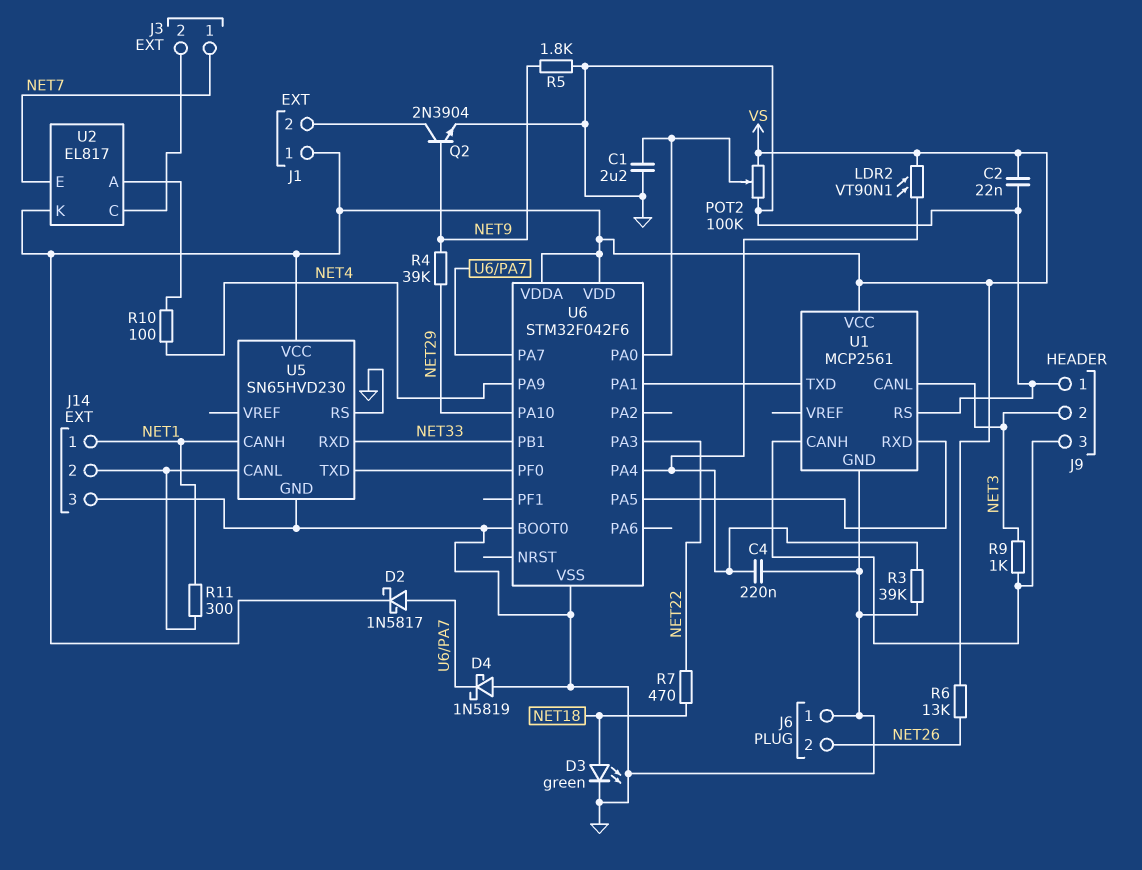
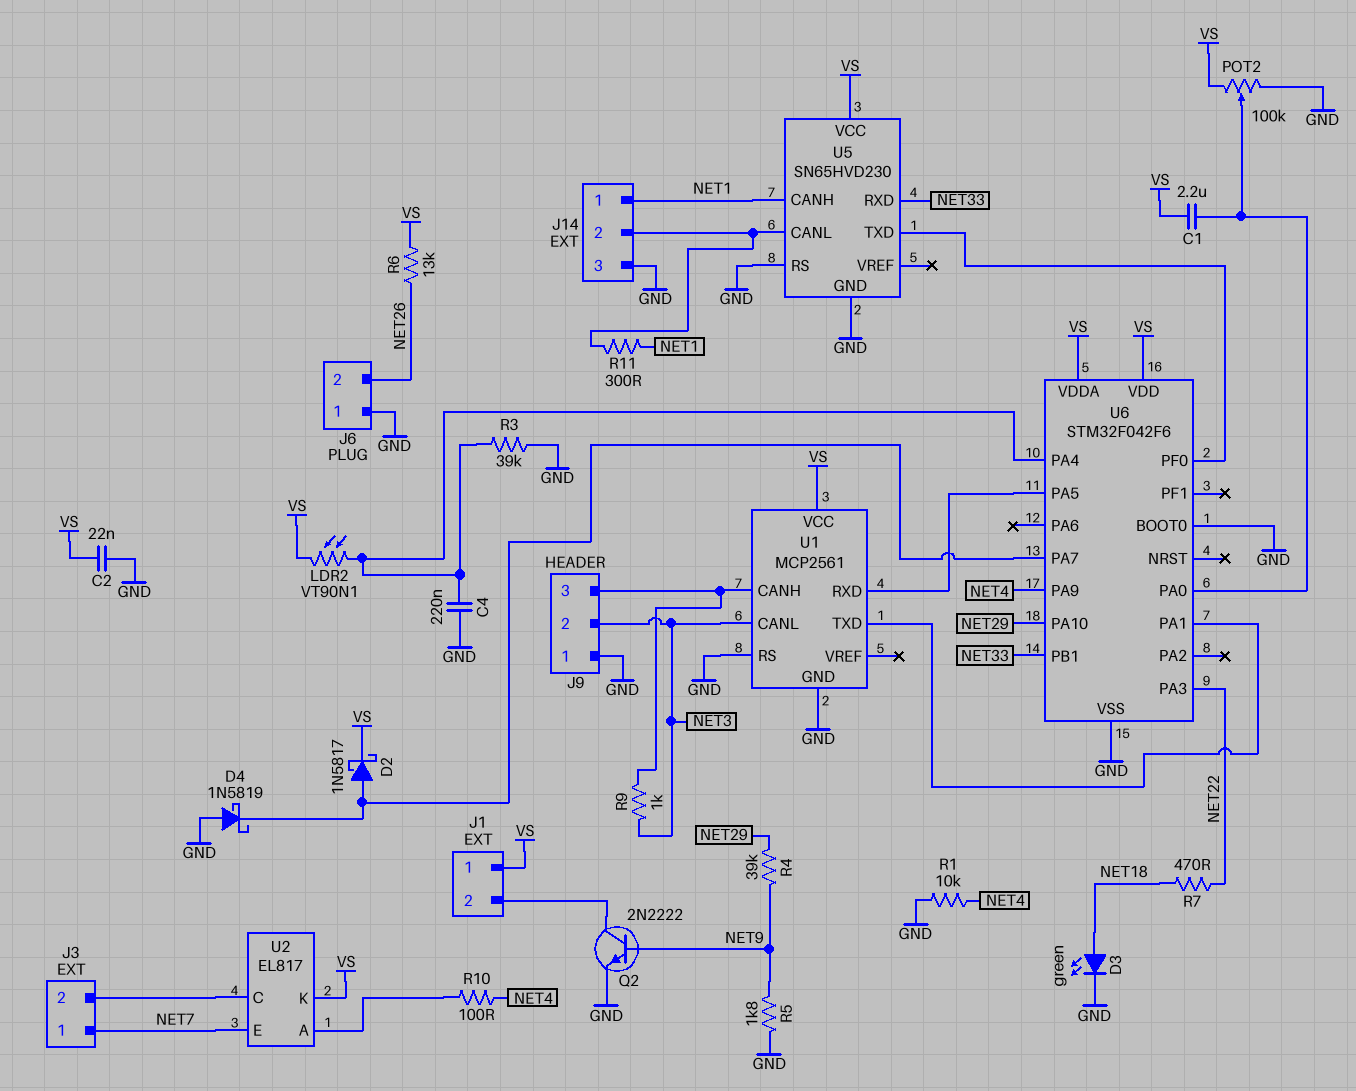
C1: 2.2uF (GND, U6/PA0) -> 2.2uF (U6/PA0, VS)
Q2: NPN 2N3904 (B NET9, C J1/2, E GND) -> NPN 2N2222 (B NET9, C J1/2, E GND)
R1: none -> 10k (GND, NET4)

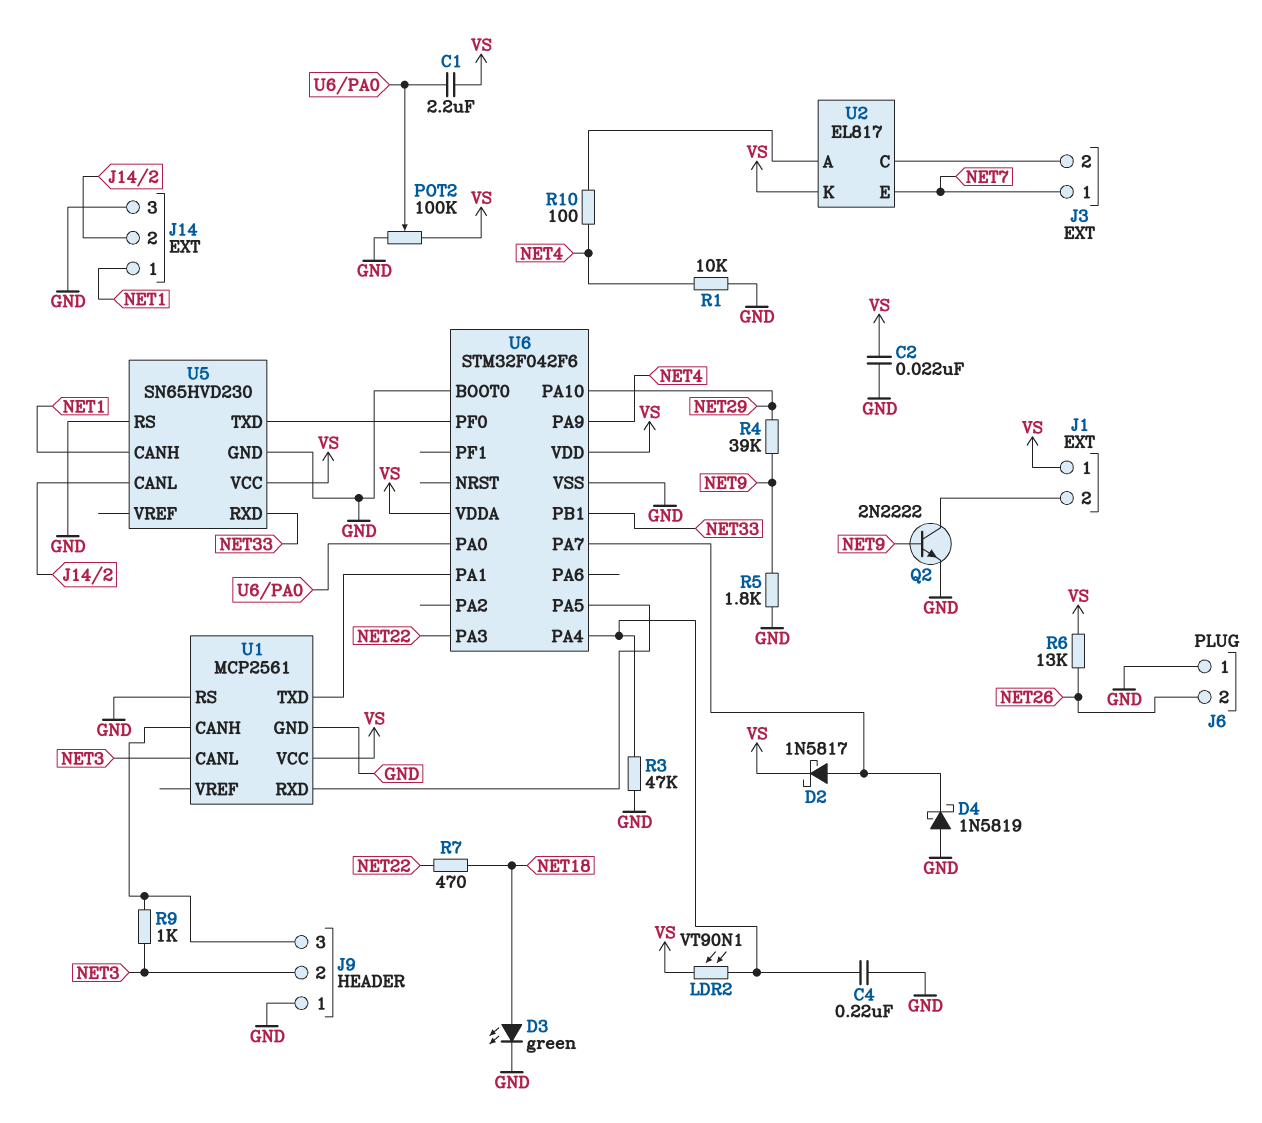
R3: 39k (GND, U6/PA4) -> 47k (GND, U6/PA4)
R11: 300 (J14/2, NET1) -> none

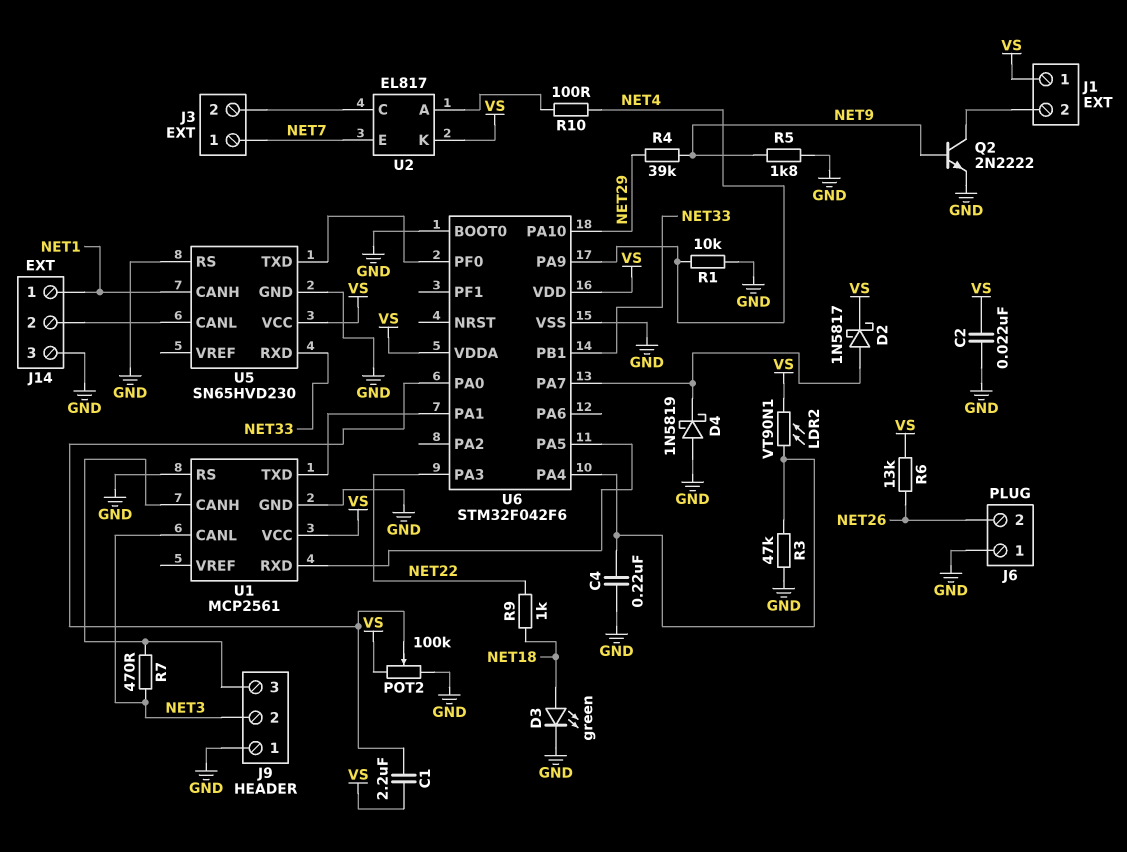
R7: 470 (NET18, NET22) -> 470 (J9/3, NET3)
R9: 1k (J9/3, NET3) -> 1k (NET18, NET22)

